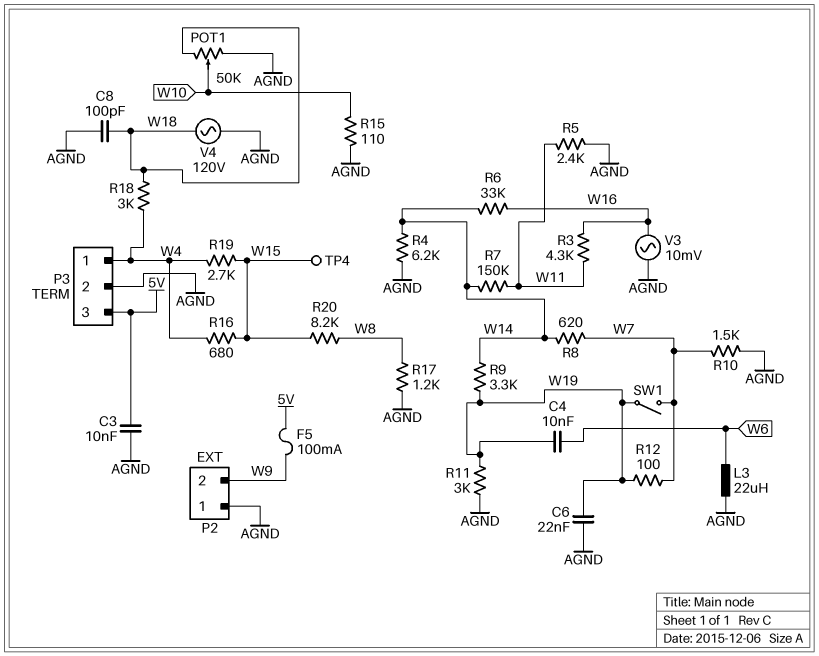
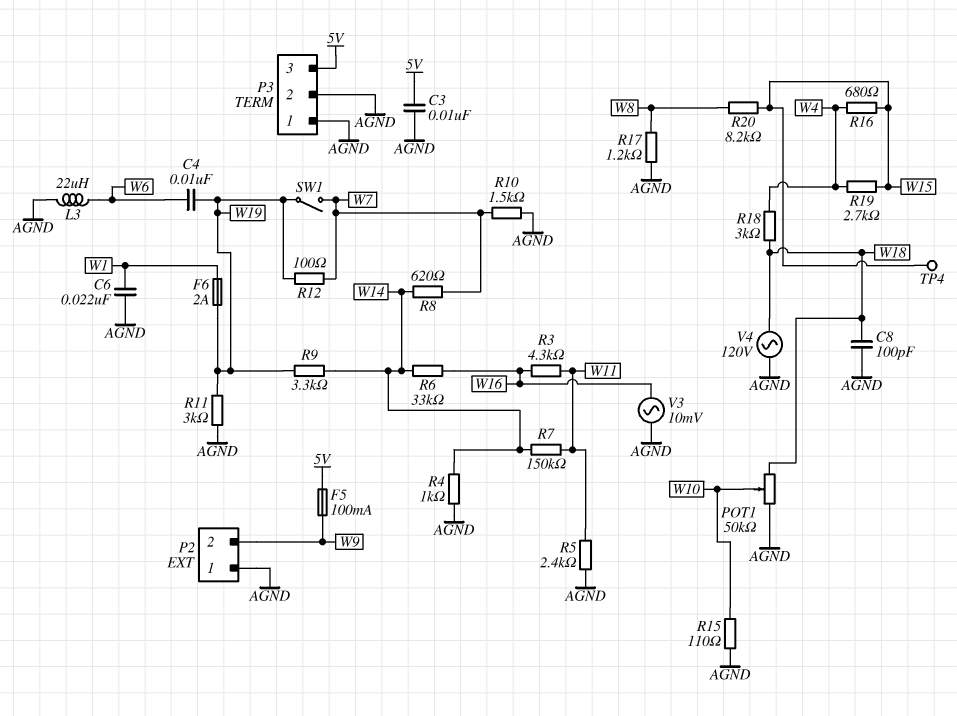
C6: 22nF (AGND, W19) -> 22nF (AGND, W1)
F6: none -> 2A (W1, W19)
P3 pin 1: W4 -> AGND
R4: 6.2k (AGND, W14) -> 1k (AGND, W14)

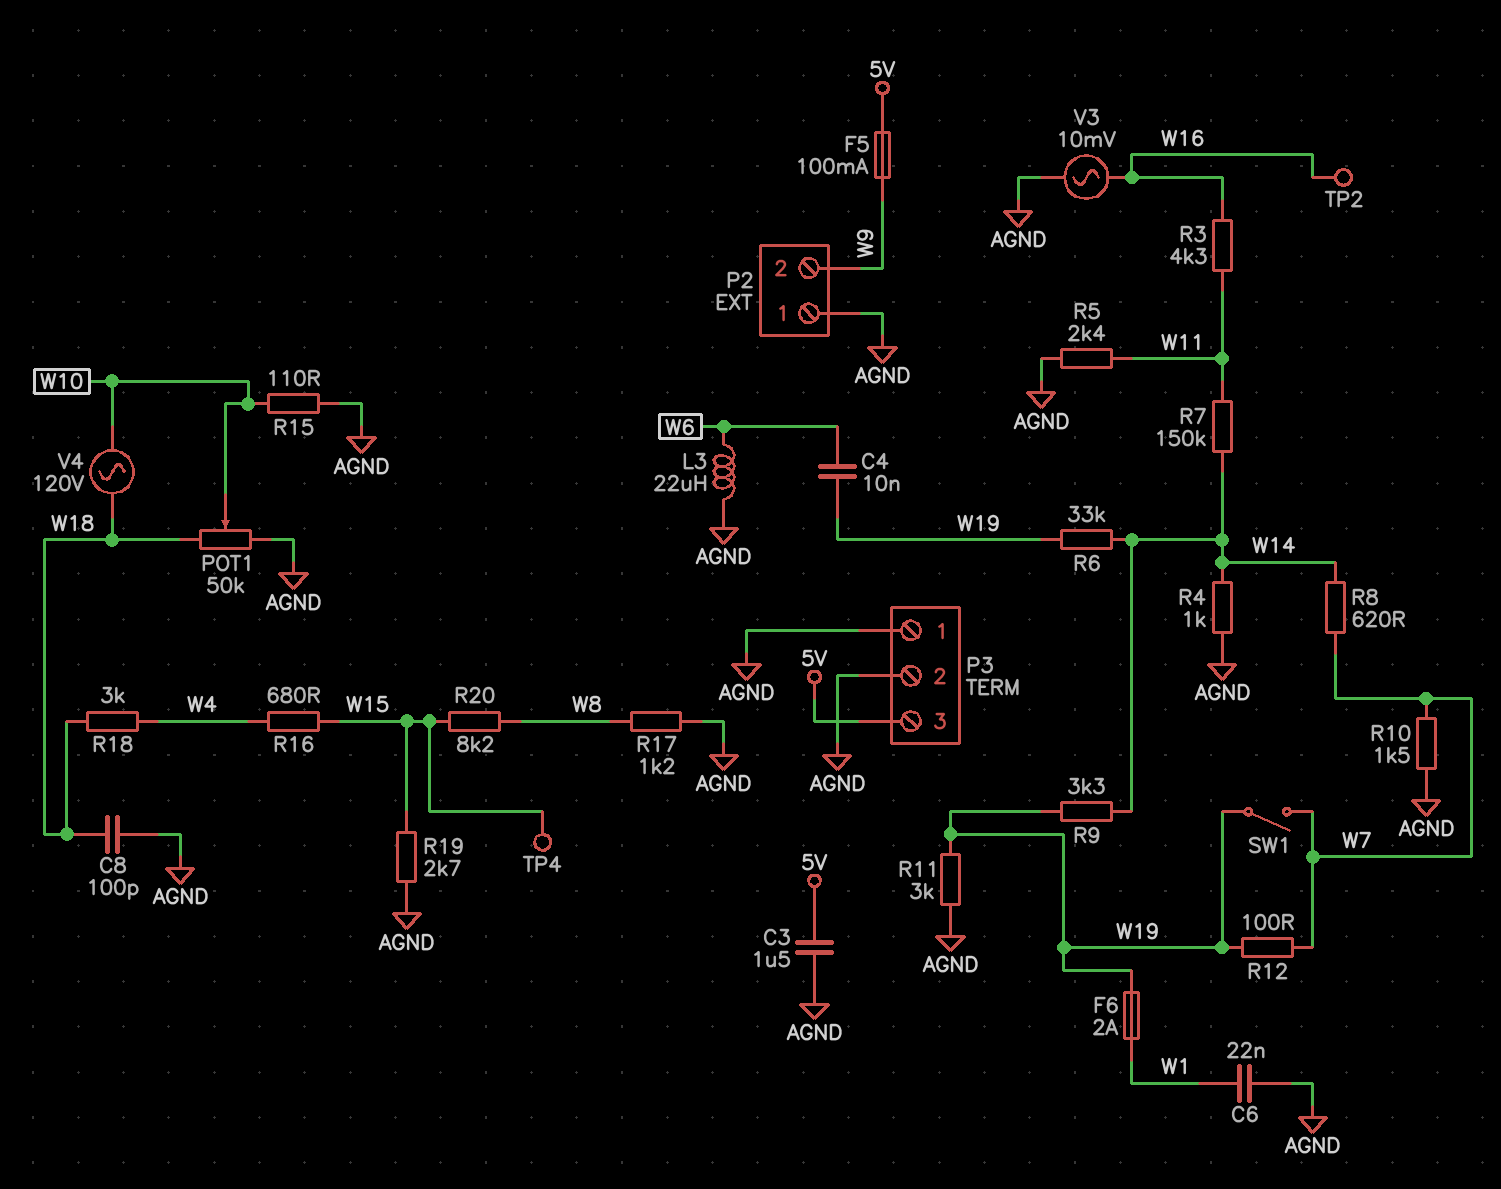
C3: 10nF (5V, AGND) -> 1.5uF (5V, AGND)
R6: 33k (W14, W16) -> 33k (W14, W19)
R19: 2.7k (W4, W15) -> 2.7k (AGND, W15)
TP2: none -> test point (W16)
V4: AC 120V (AGND, W18) -> AC 120V (W10, W18)

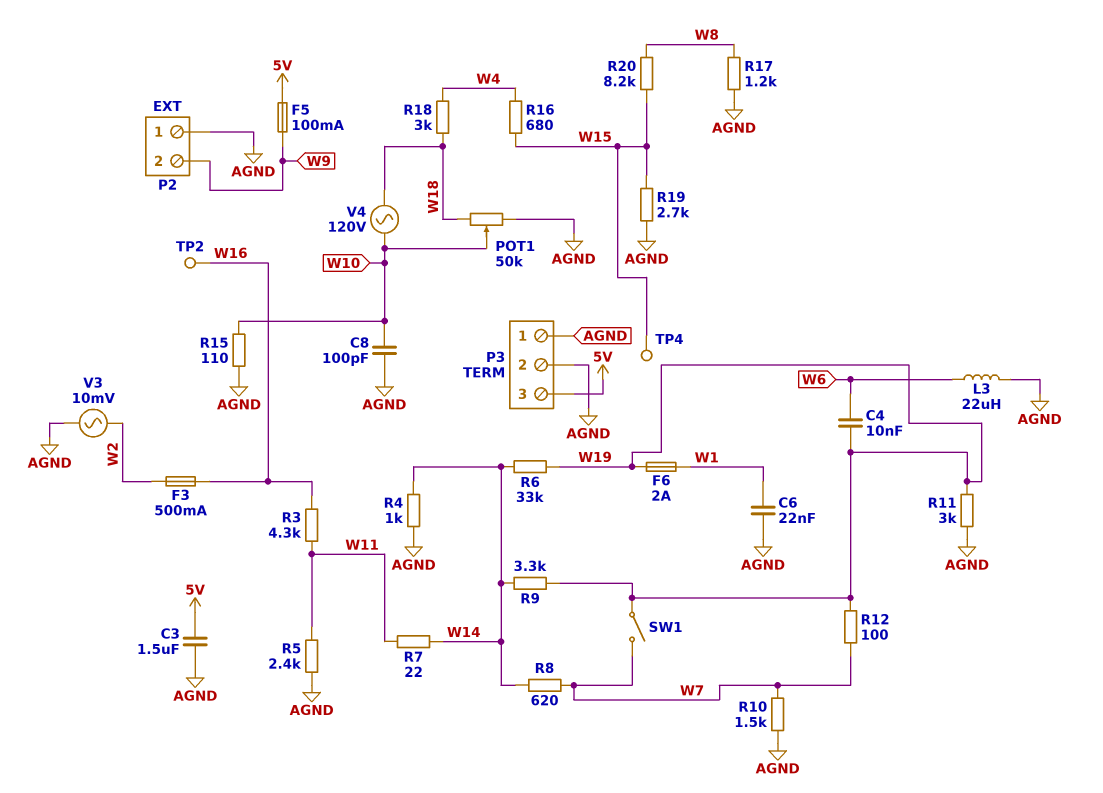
C8: 100pF (AGND, W18) -> 100pF (AGND, W10)
F3: none -> 500mA (W2, W16)
R7: 150k (W11, W14) -> 22 (W11, W14)
V3: AC 10mV (AGND, W16) -> AC 10mV (AGND, W2)

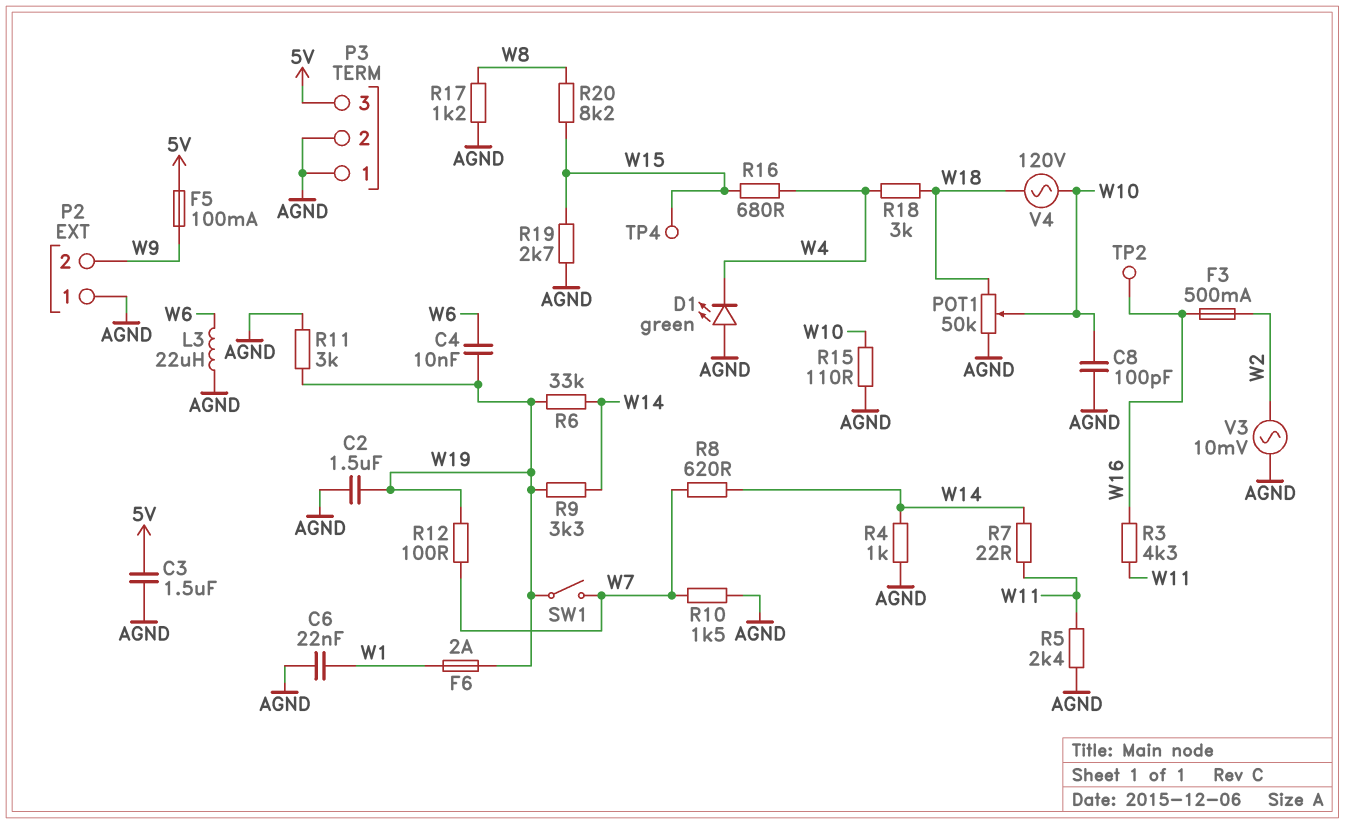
C2: none -> 1.5uF (AGND, W19)
D1: none -> LED green (A AGND, K W4)

